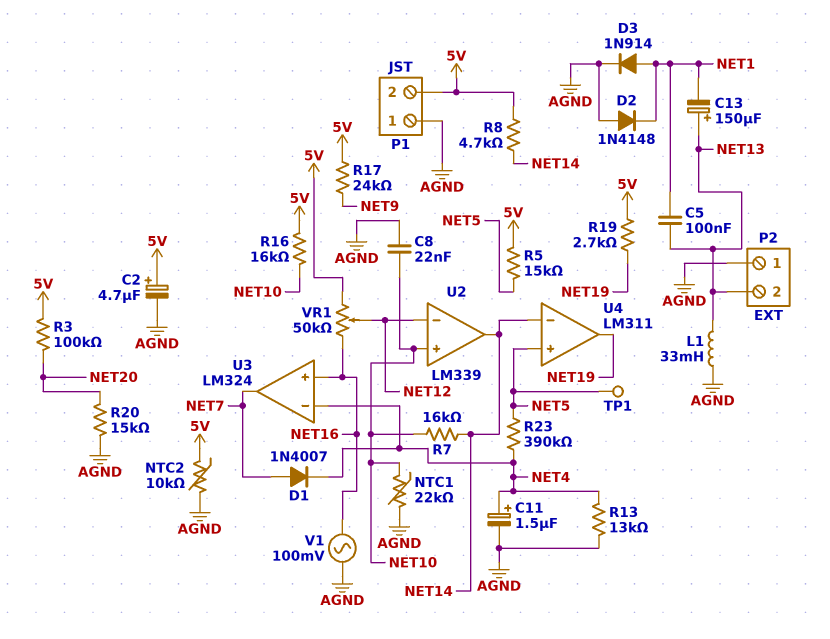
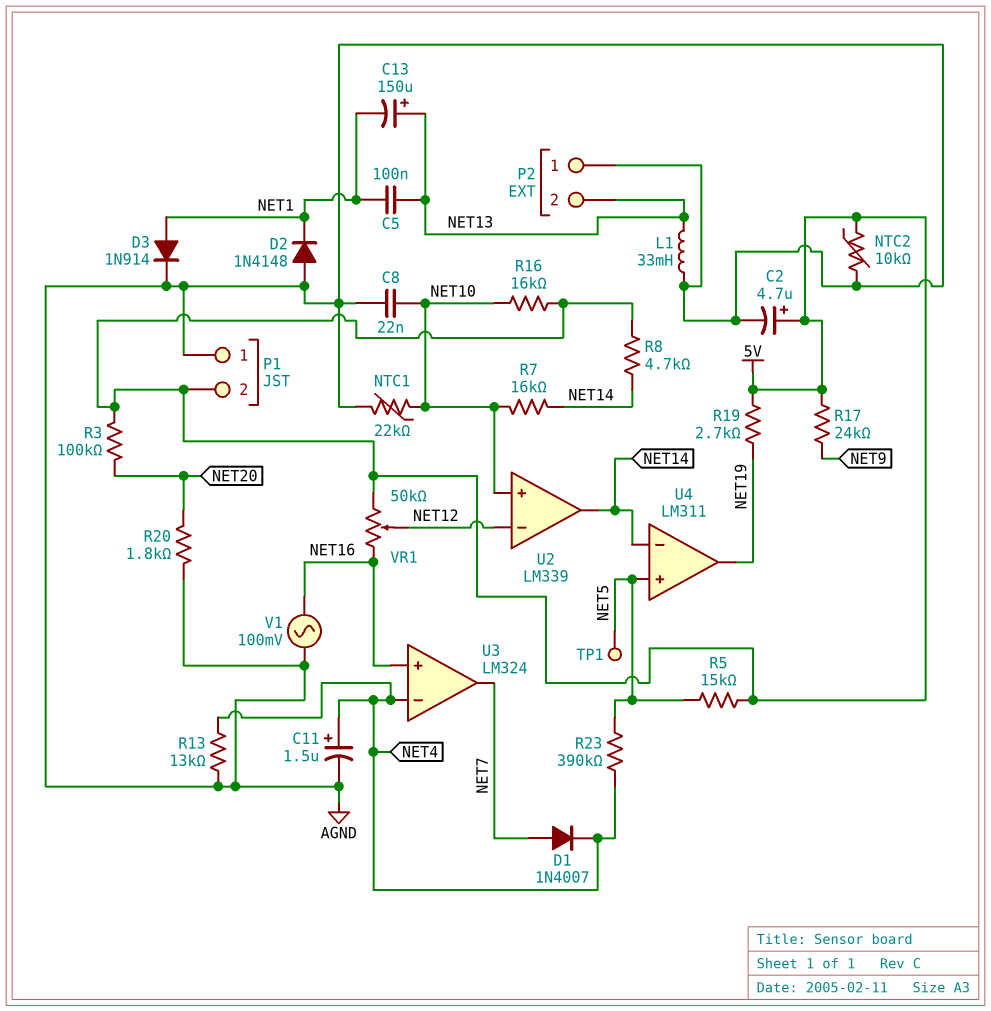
R20: 15k (AGND, NET20) -> 1.8k (AGND, NET20)

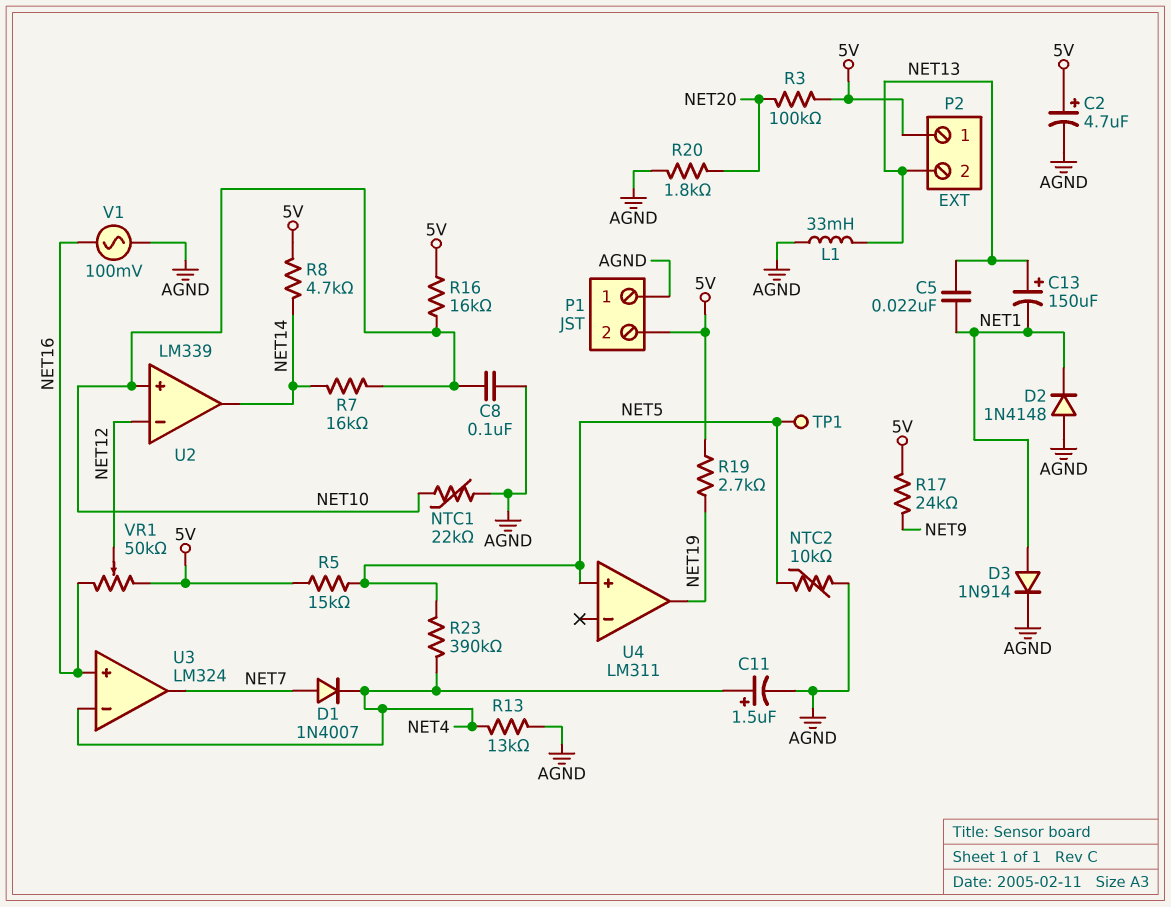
C5: 100nF (NET1, NET13) -> 22nF (NET1, NET13)
C8: 22nF (AGND, NET10) -> 100nF (AGND, NET10)
NTC2: 10k (5V, AGND) -> 10k (AGND, NET5)
P2 pin 1: AGND -> 5V
U4 pin in-: NET14 -> none

